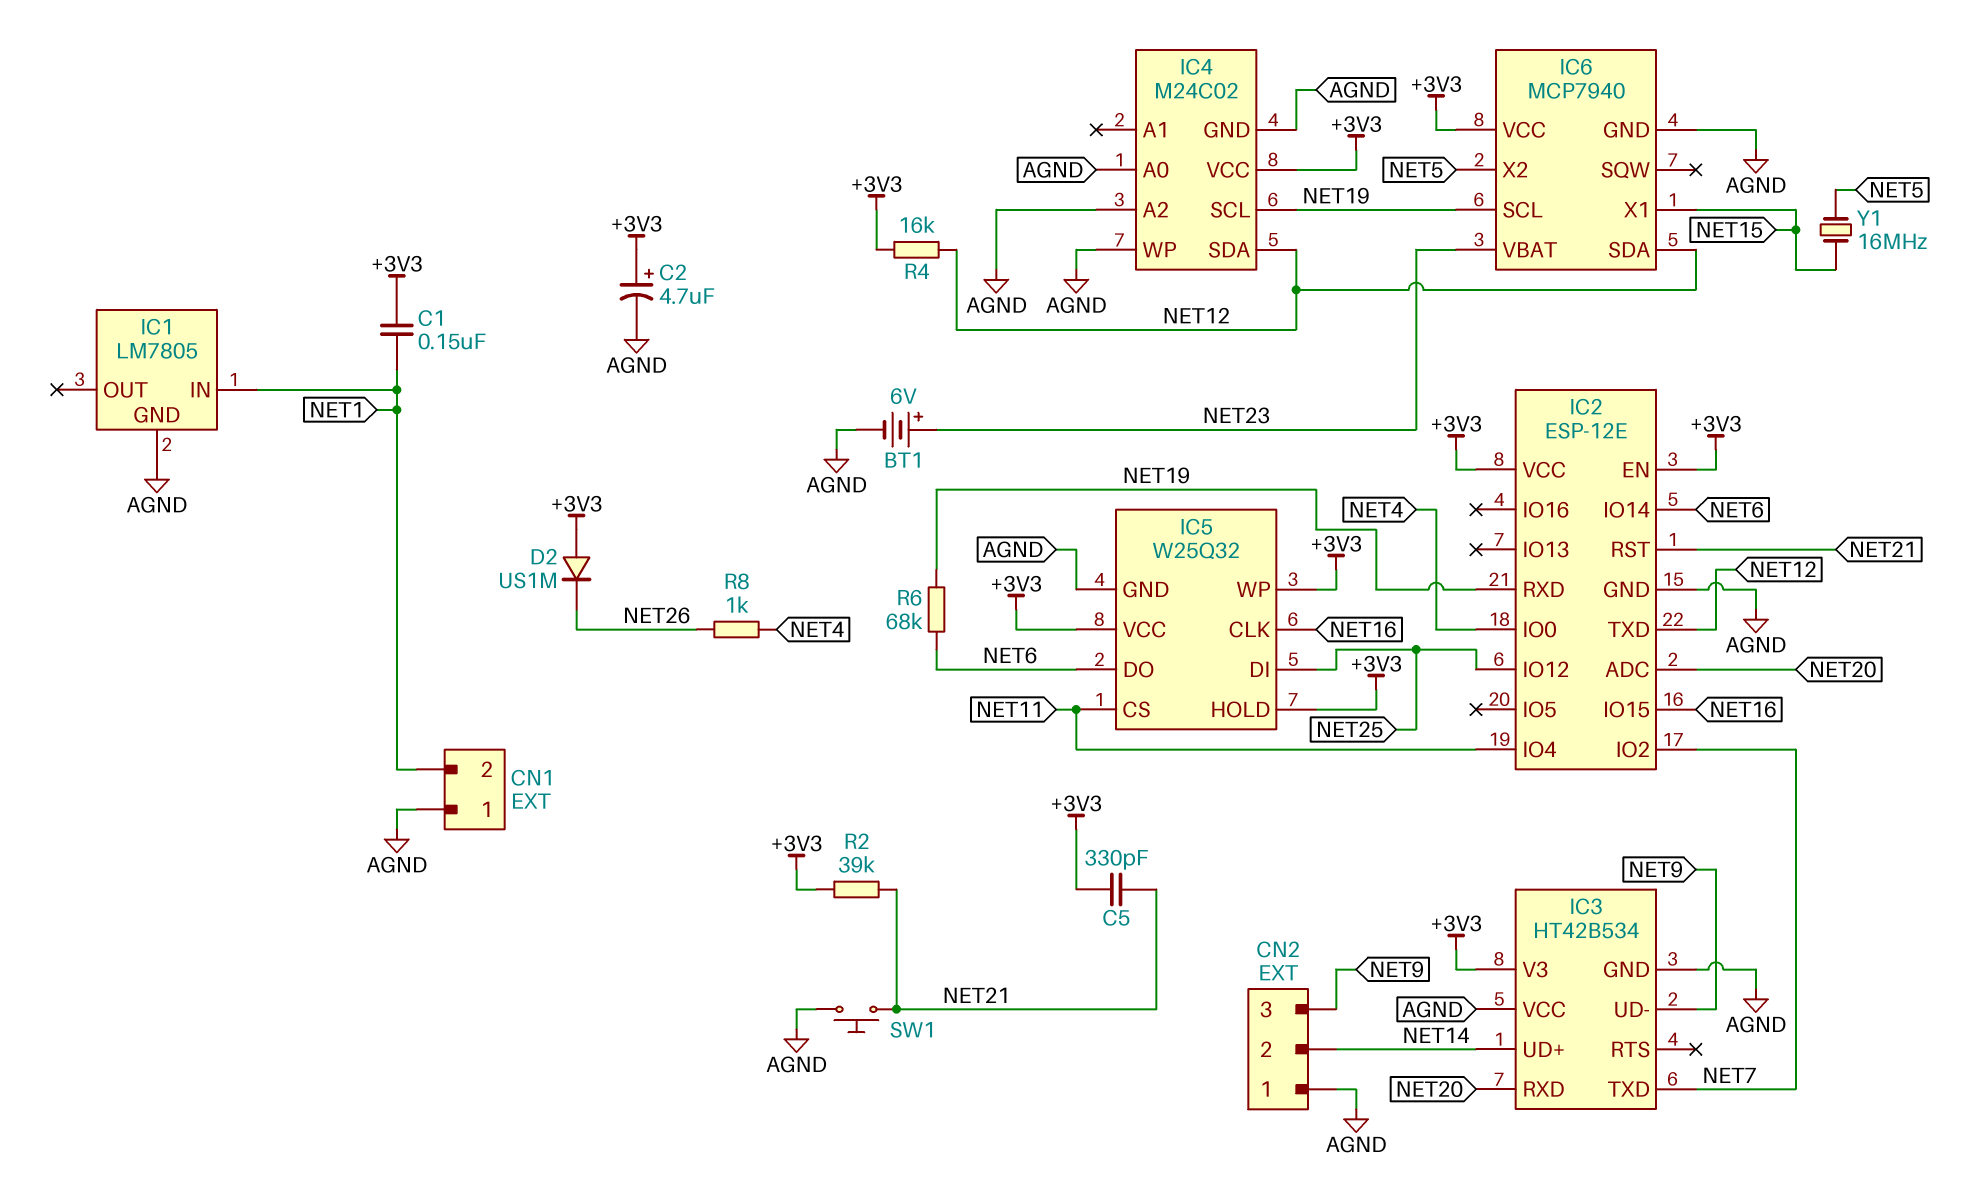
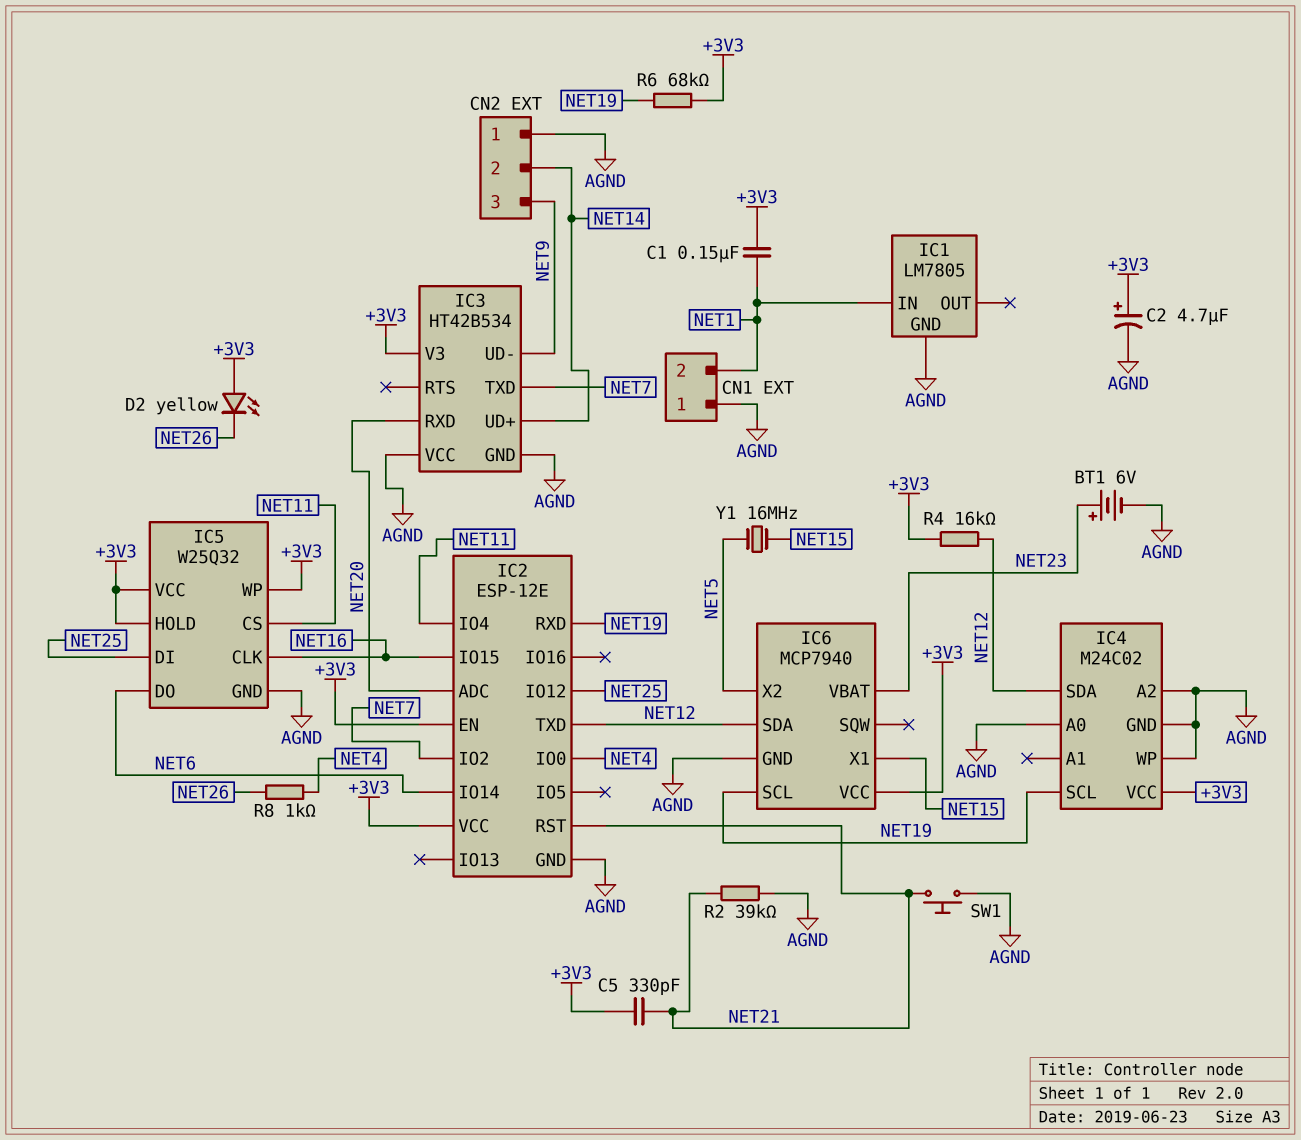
D2: diode US1M (A +3V3, K NET26) -> LED yellow (A +3V3, K NET26)
R2: 39k (+3V3, NET21) -> 39k (AGND, NET21)
R6: 68k (NET6, NET19) -> 68k (+3V3, NET19)

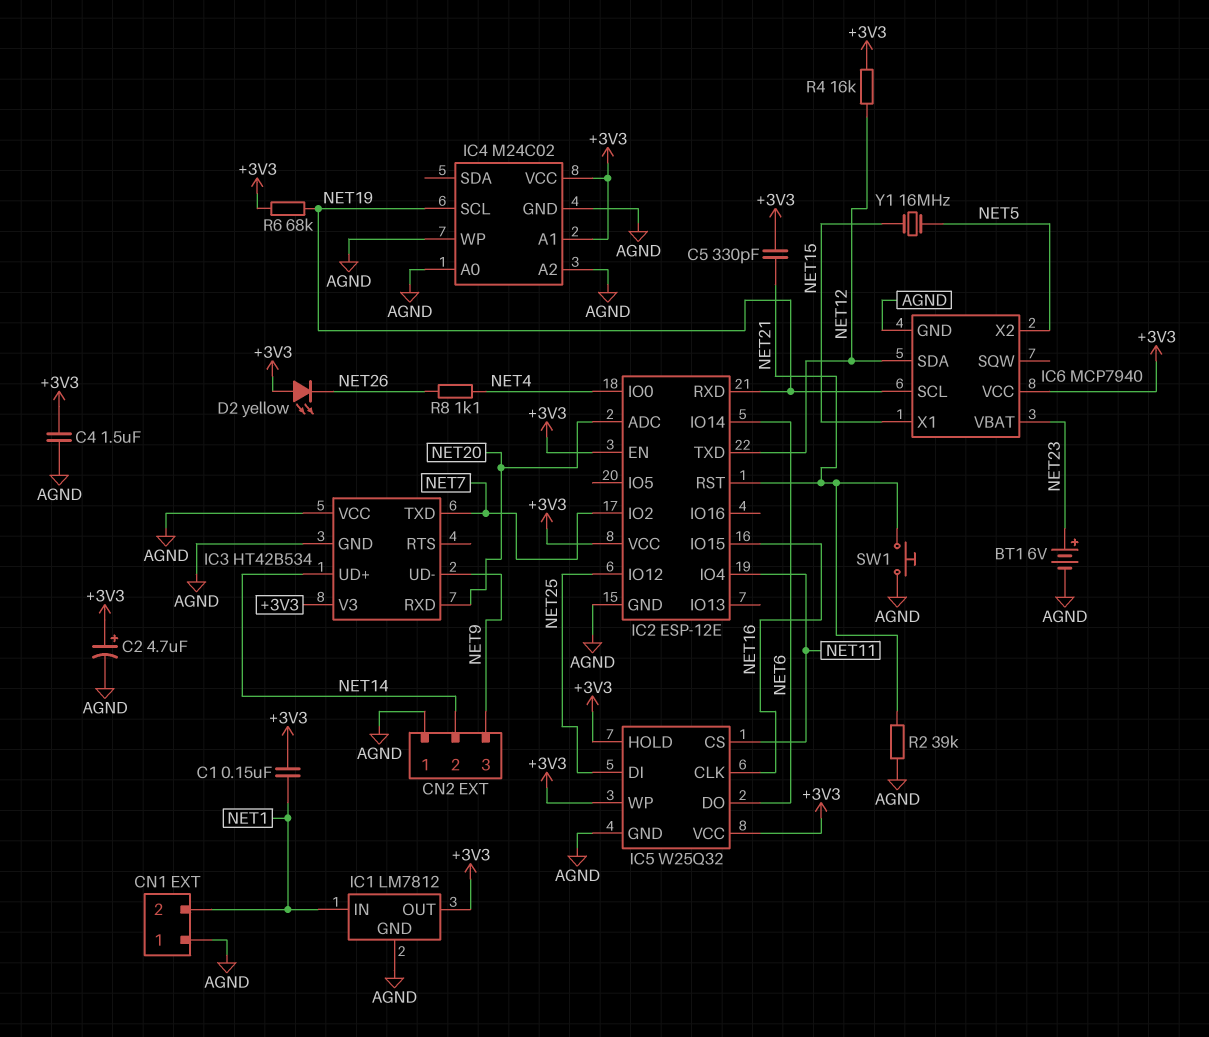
C4: none -> 1.5uF (+3V3, AGND)
IC1: LM7805 -> LM7812
IC1 pin OUT: none -> +3V3
IC4 pin A1: none -> +3V3
IC4 pin SDA: NET12 -> none
R8: 1k (NET4, NET26) -> 1.1k (NET4, NET26)

